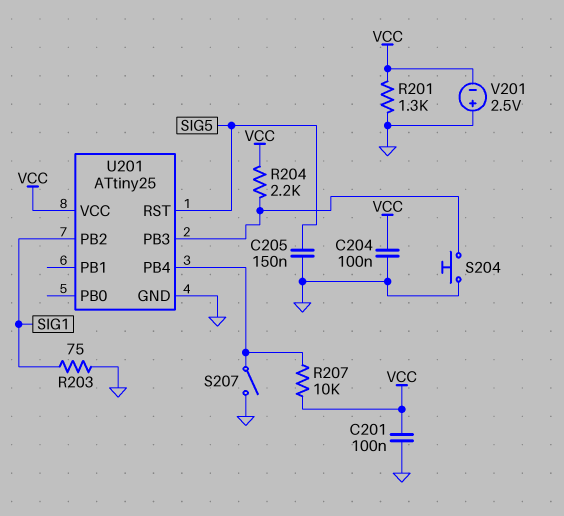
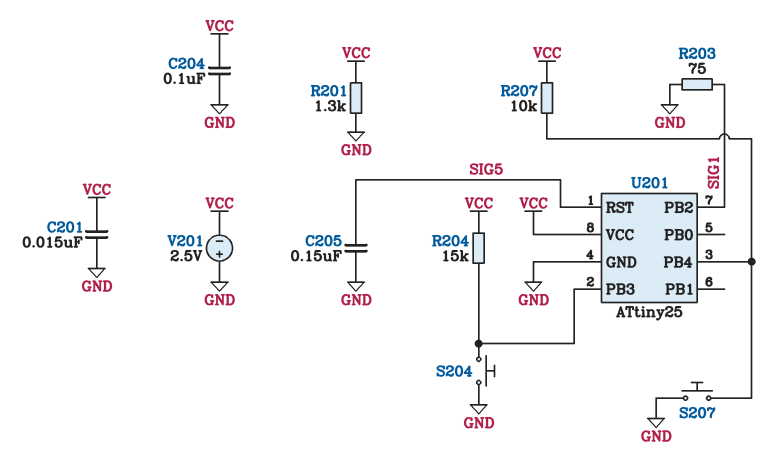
C201: 100nF (GND, VCC) -> 15nF (GND, VCC)
R204: 2.2k (U201/PB3, VCC) -> 15k (U201/PB3, VCC)
S207: switch (GND, U201/PB4) -> button (GND, U201/PB4)

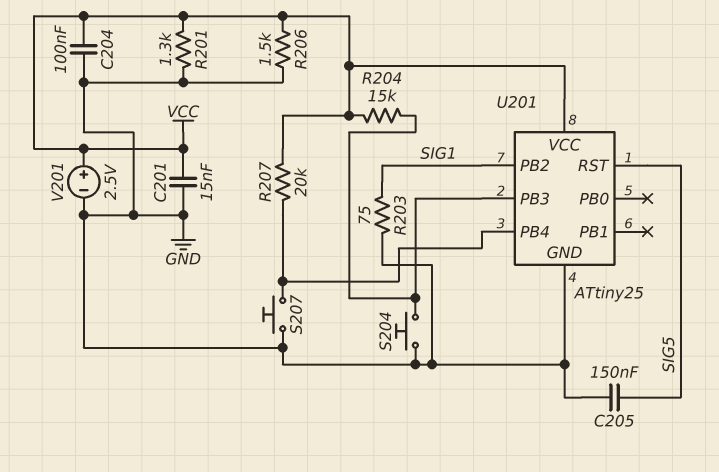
R206: none -> 1.5k (GND, VCC)
R207: 10k (U201/PB4, VCC) -> 20k (U201/PB4, VCC)
V201: 2.5V (plus GND, minus VCC) -> 2.5V (plus VCC, minus GND)

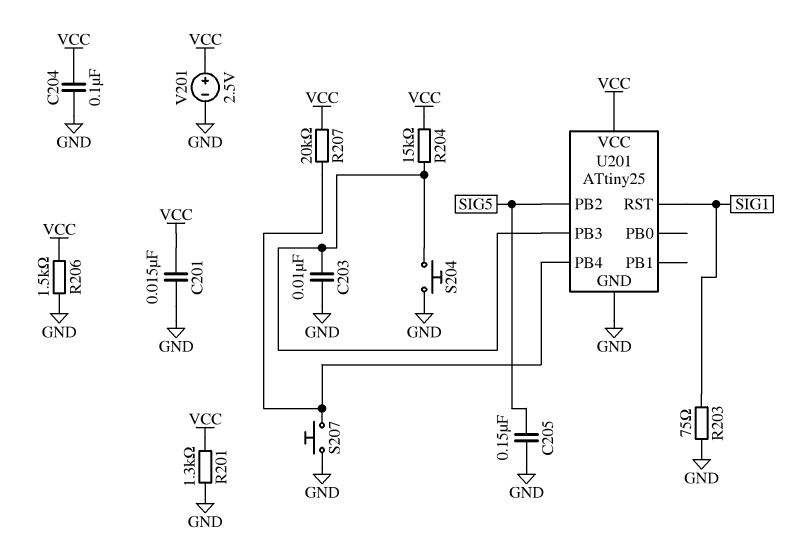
C203: none -> 10nF (GND, U201/PB3)
U201 pin PB2: SIG1 -> SIG5
U201 pin RST: SIG5 -> SIG1

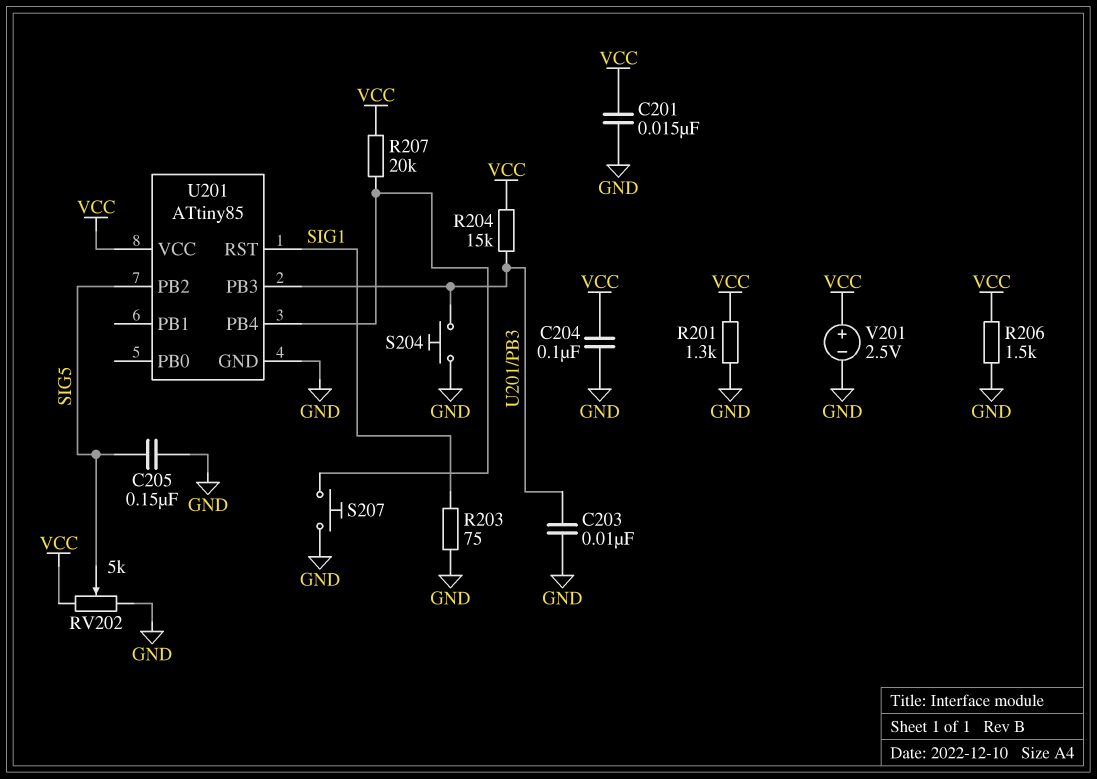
RV202: none -> 5k (GND, VCC, wiper SIG5)
U201: ATtiny25 -> ATtiny85

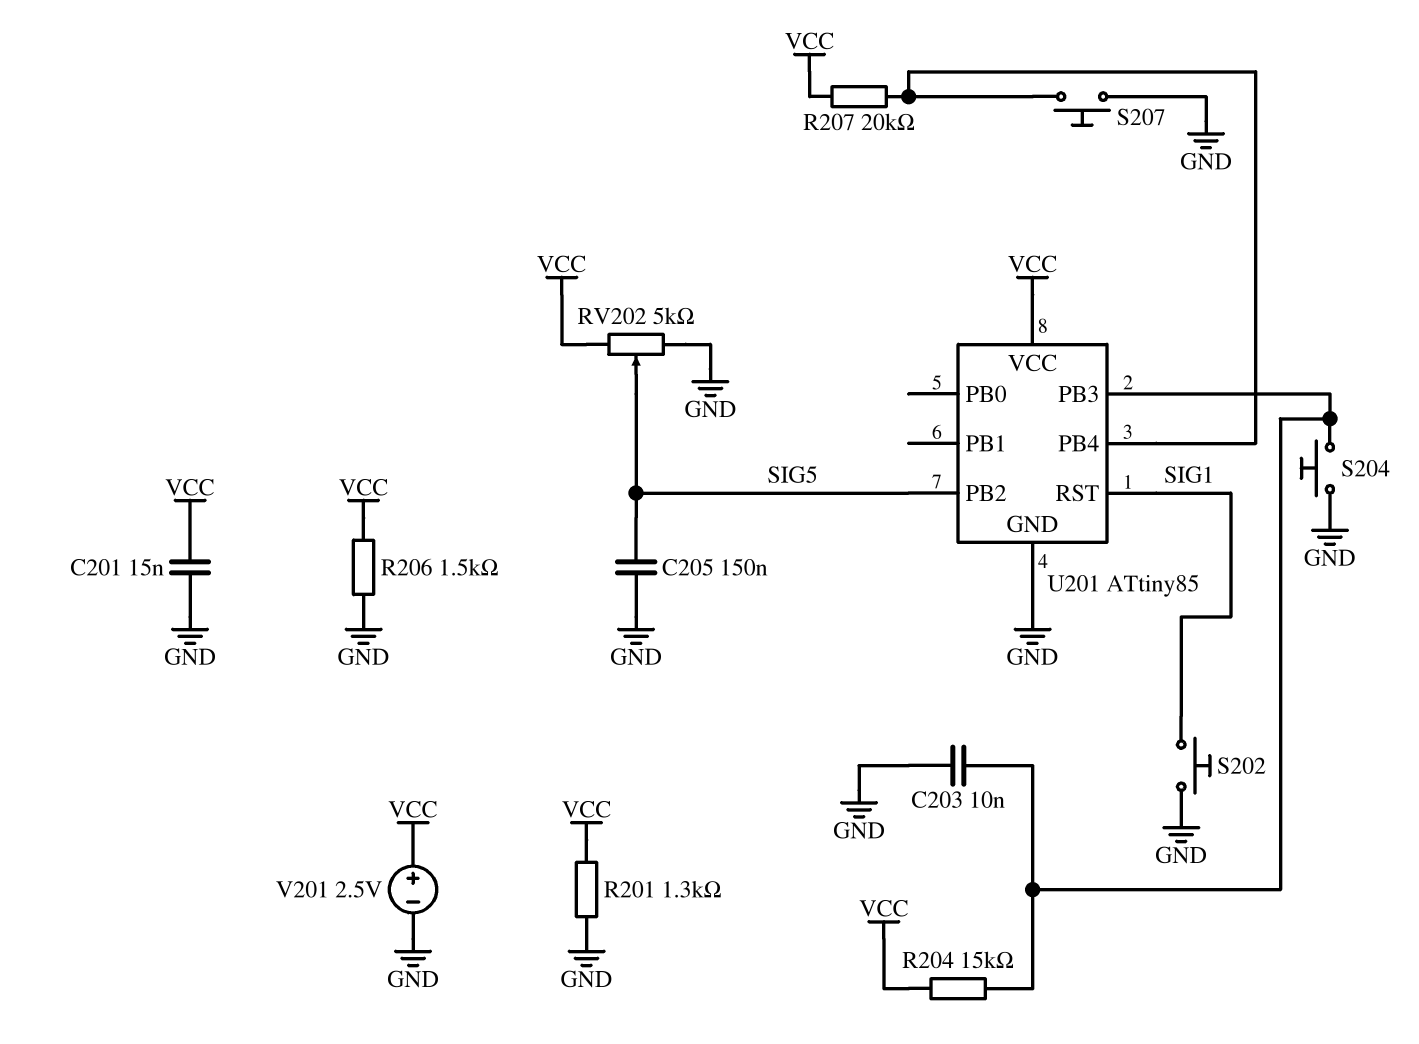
C204: 100nF (GND, VCC) -> none
R203: 75 (GND, SIG1) -> none
S202: none -> button (GND, SIG1)

